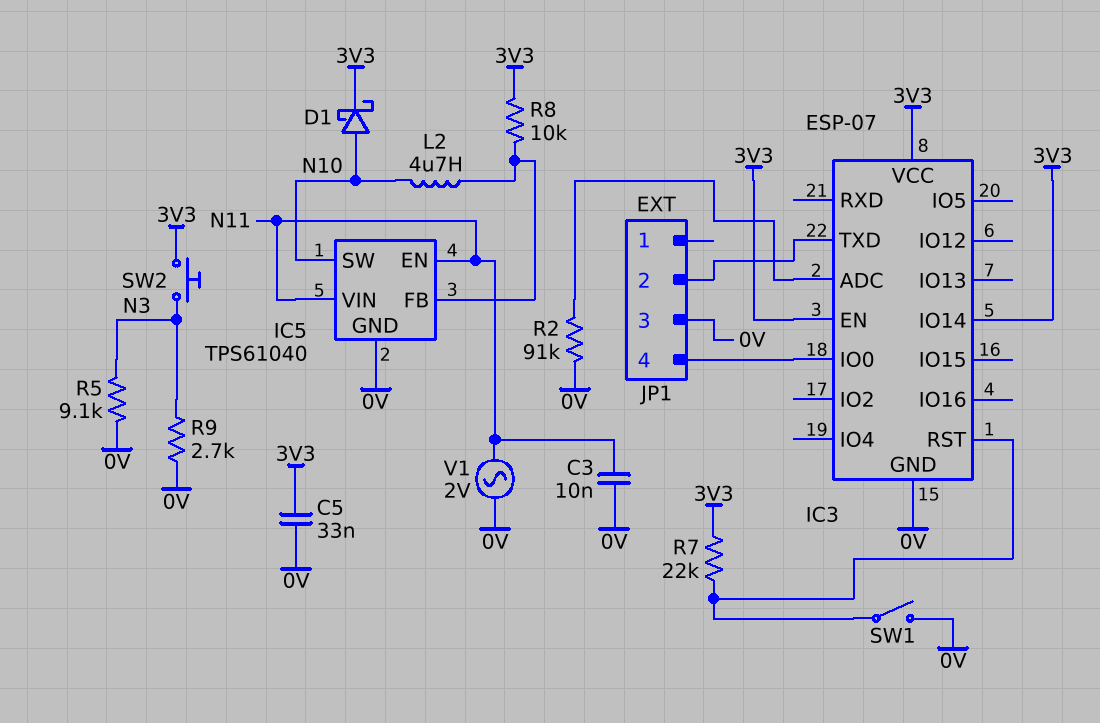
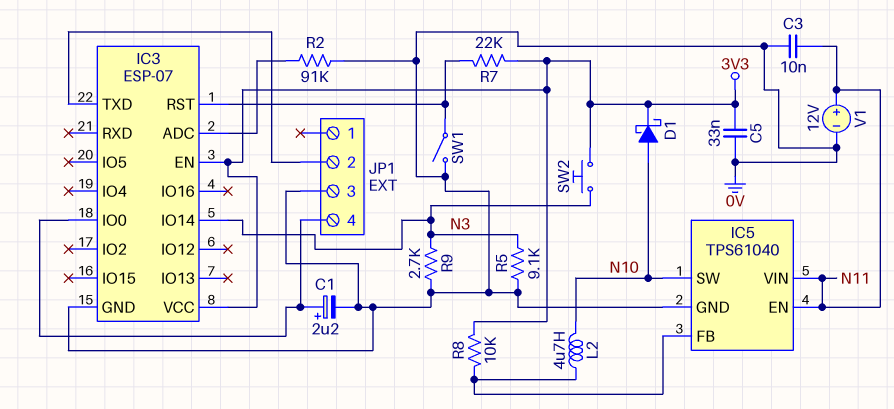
C1: none -> 2.2uF (plus IC3/IO0, minus 0V)
IC3 pin IO14: 3V3 -> N3
V1: AC 2V (0V, N11) -> 12V (plus N11, minus 0V)

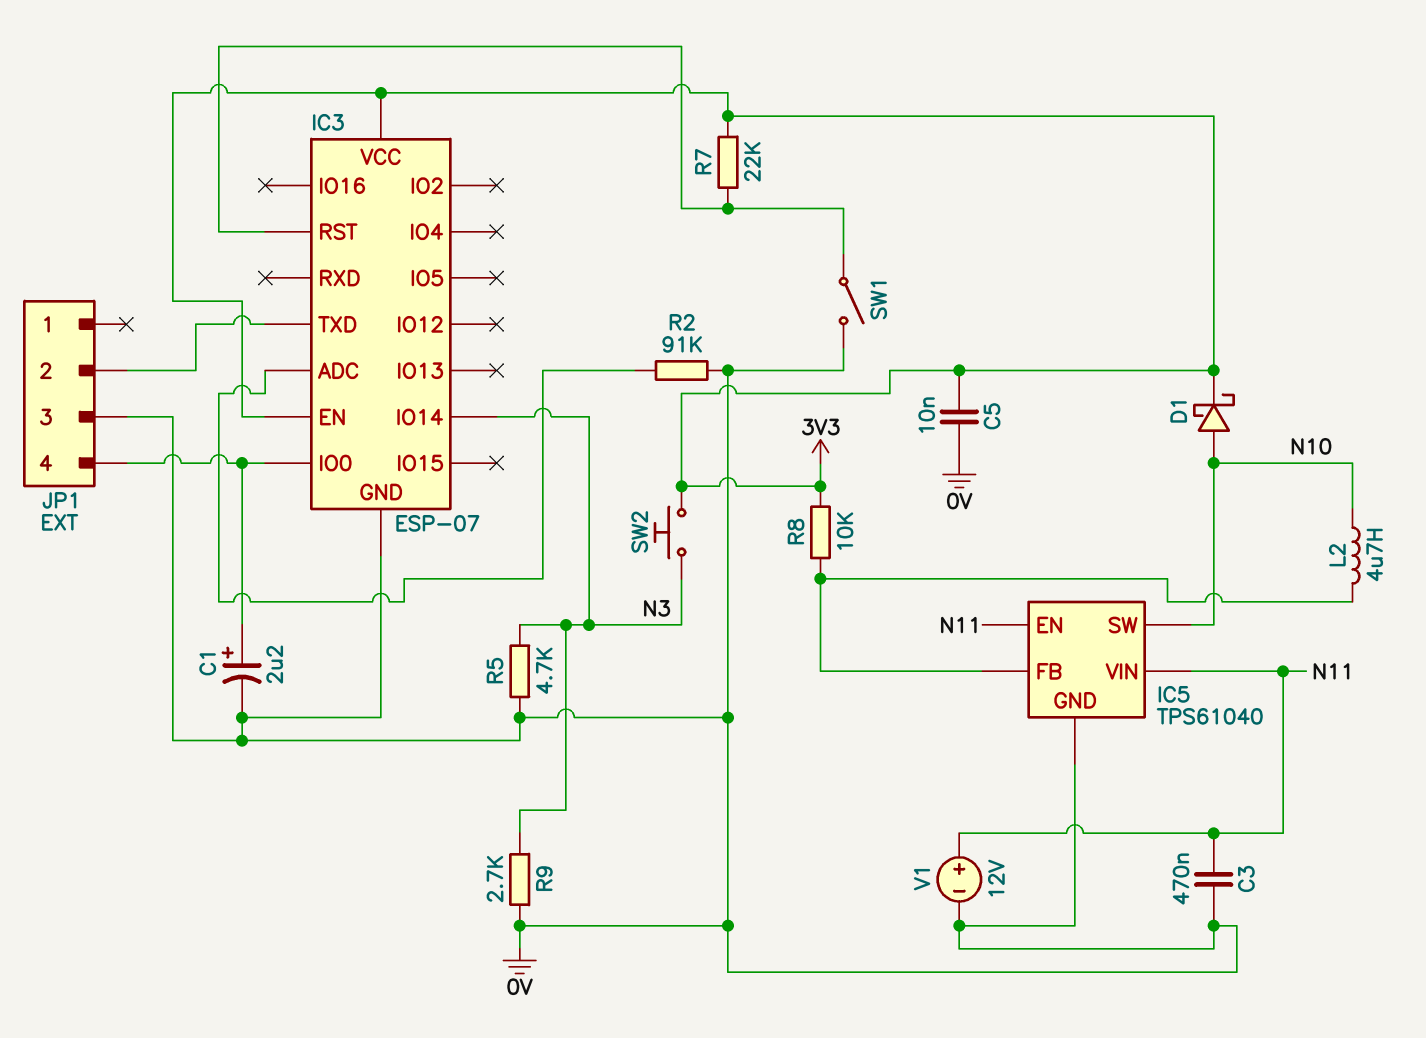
C3: 10nF (0V, N11) -> 470nF (0V, N11)
C5: 33nF (0V, 3V3) -> 10nF (0V, 3V3)
R5: 9.1k (0V, N3) -> 4.7k (0V, N3)

